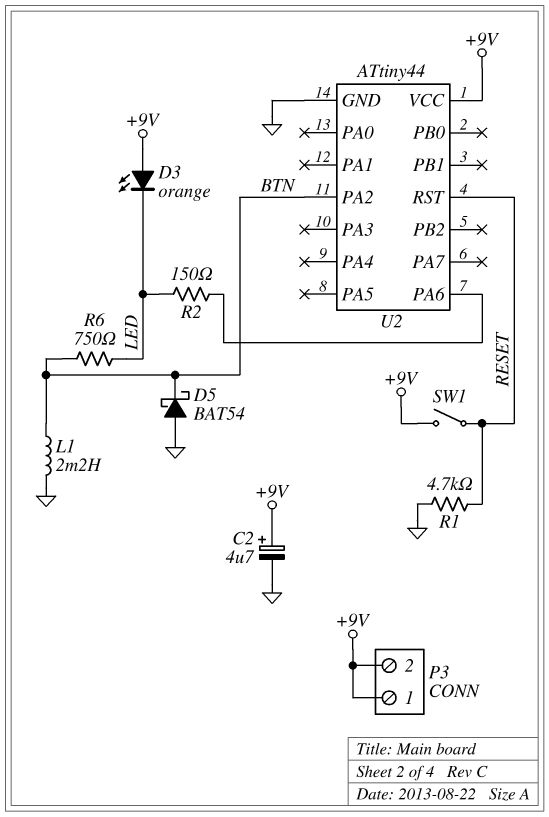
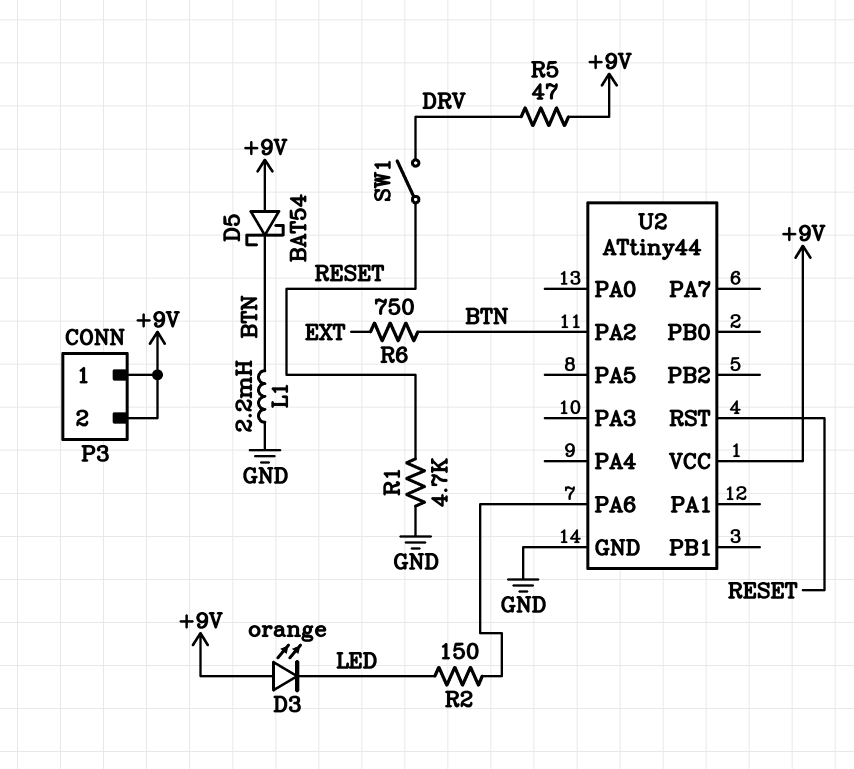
C2: 4.7uF (plus +9V, minus GND) -> none
D5: schottky BAT54 (A GND, K BTN) -> schottky BAT54 (A +9V, K BTN)
R5: none -> 47 (+9V, DRV)
R6: 750 (BTN, LED) -> 750 (BTN, EXT)
SW1: switch (+9V, RESET) -> switch (DRV, RESET)

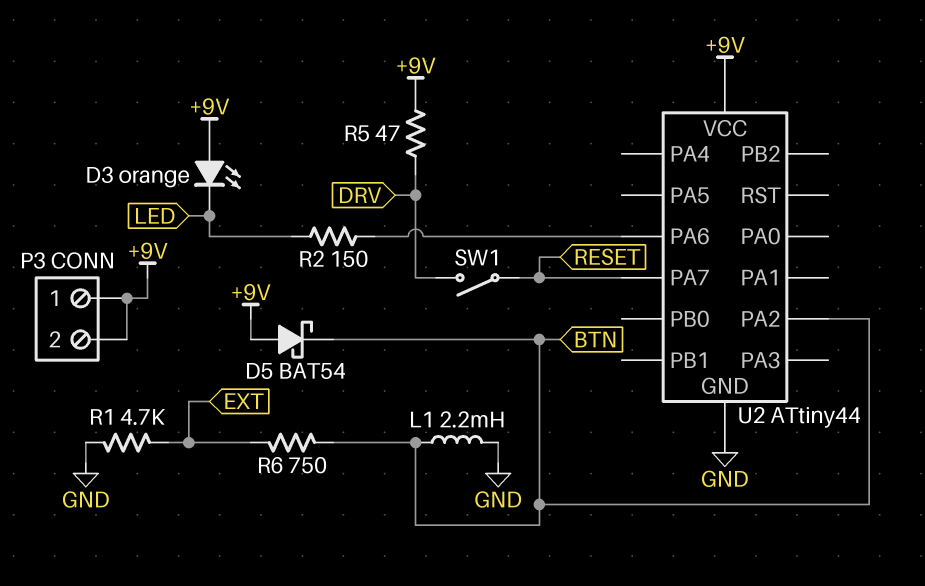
R1: 4.7k (GND, RESET) -> 4.7k (EXT, GND)
U2 pin PA7: none -> RESET
U2 pin RST: RESET -> none

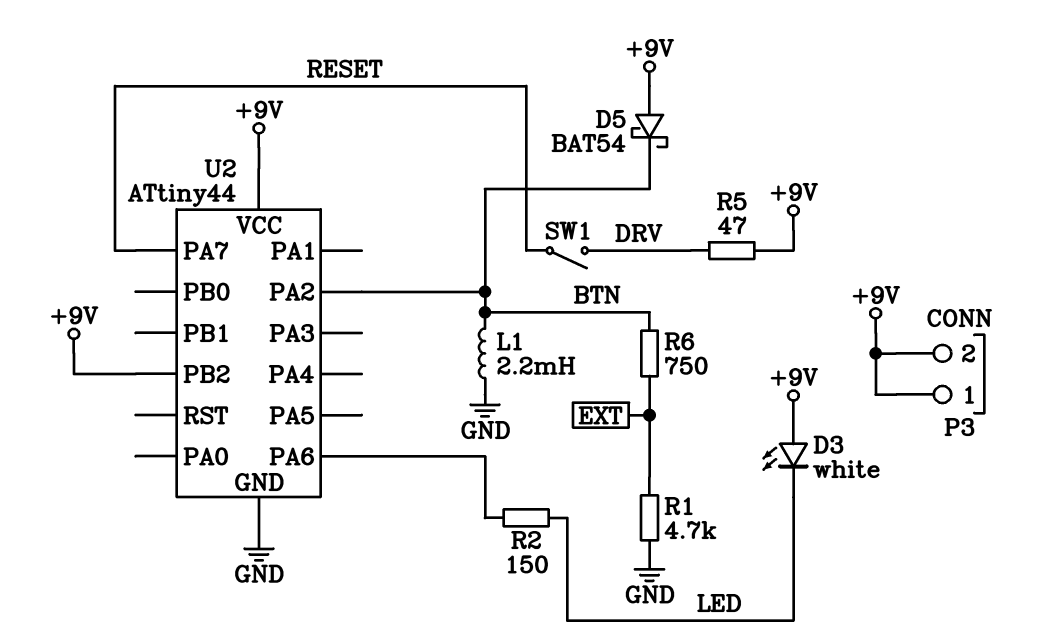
D3: LED orange (A +9V, K LED) -> LED white (A +9V, K LED)
U2 pin PB2: none -> +9V

